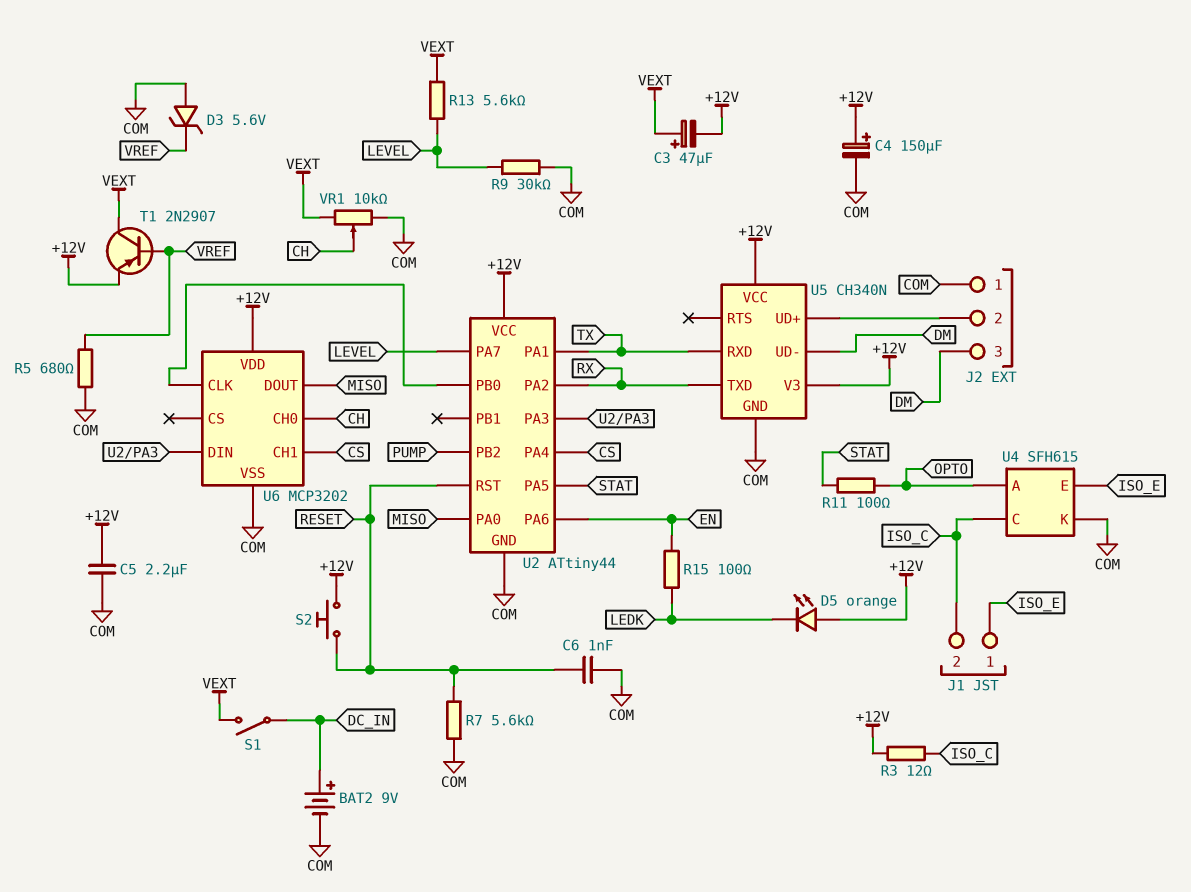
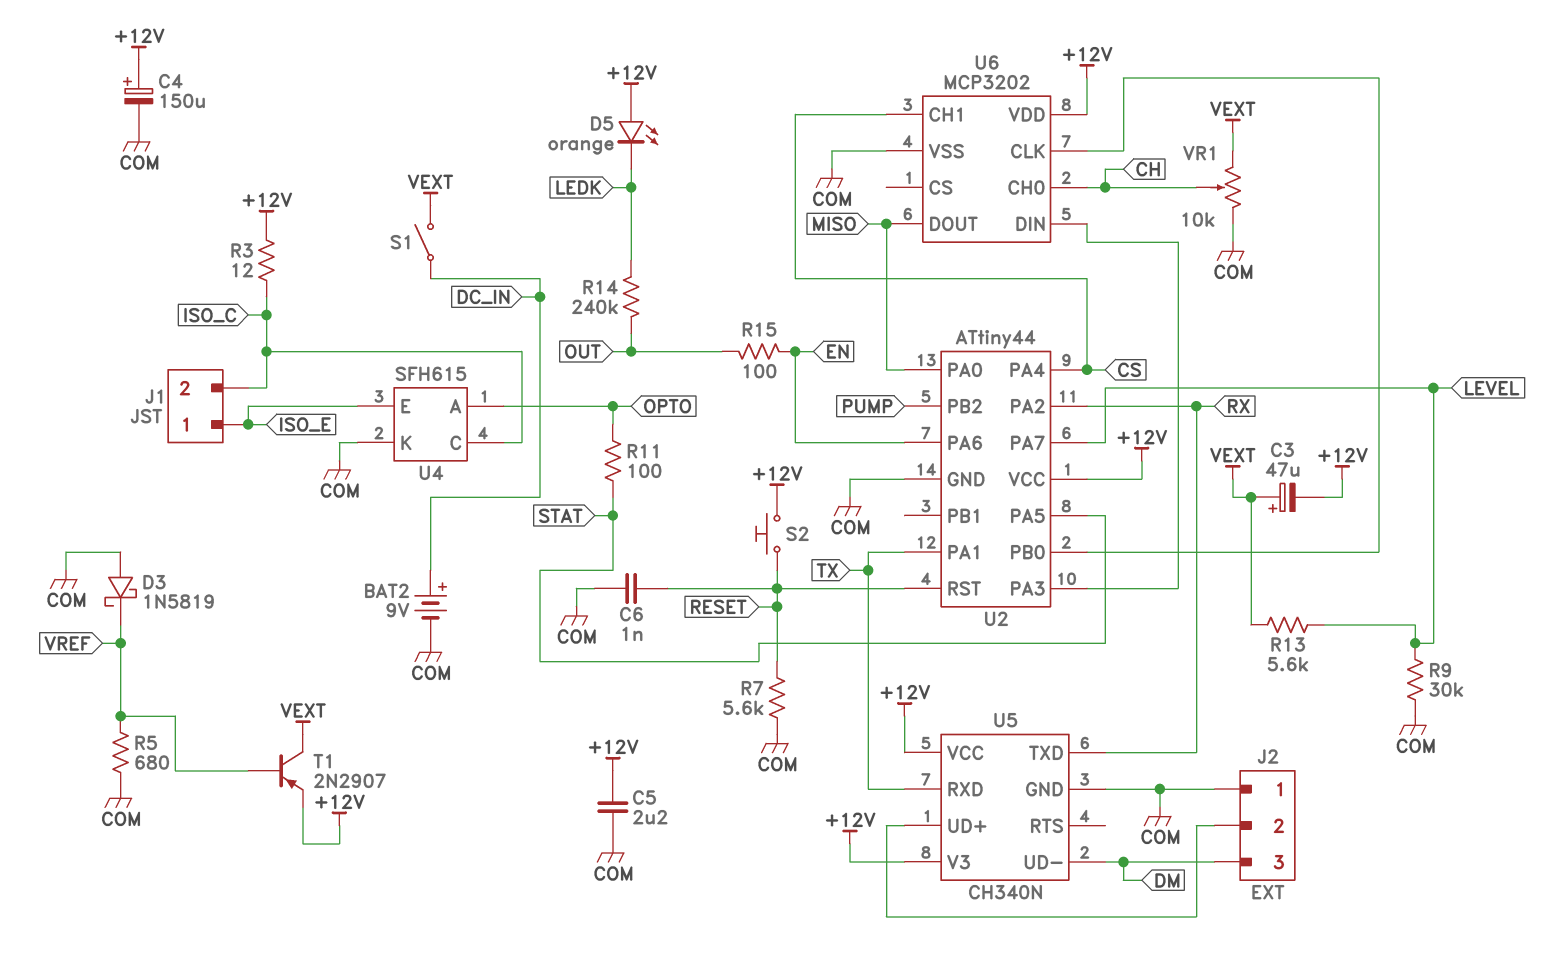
D3: zener 5.6V (A COM, K VREF) -> schottky 1N5819 (A COM, K VREF)
R14: none -> 240k (LEDK, OUT)
R15: 100 (EN, LEDK) -> 100 (EN, OUT)

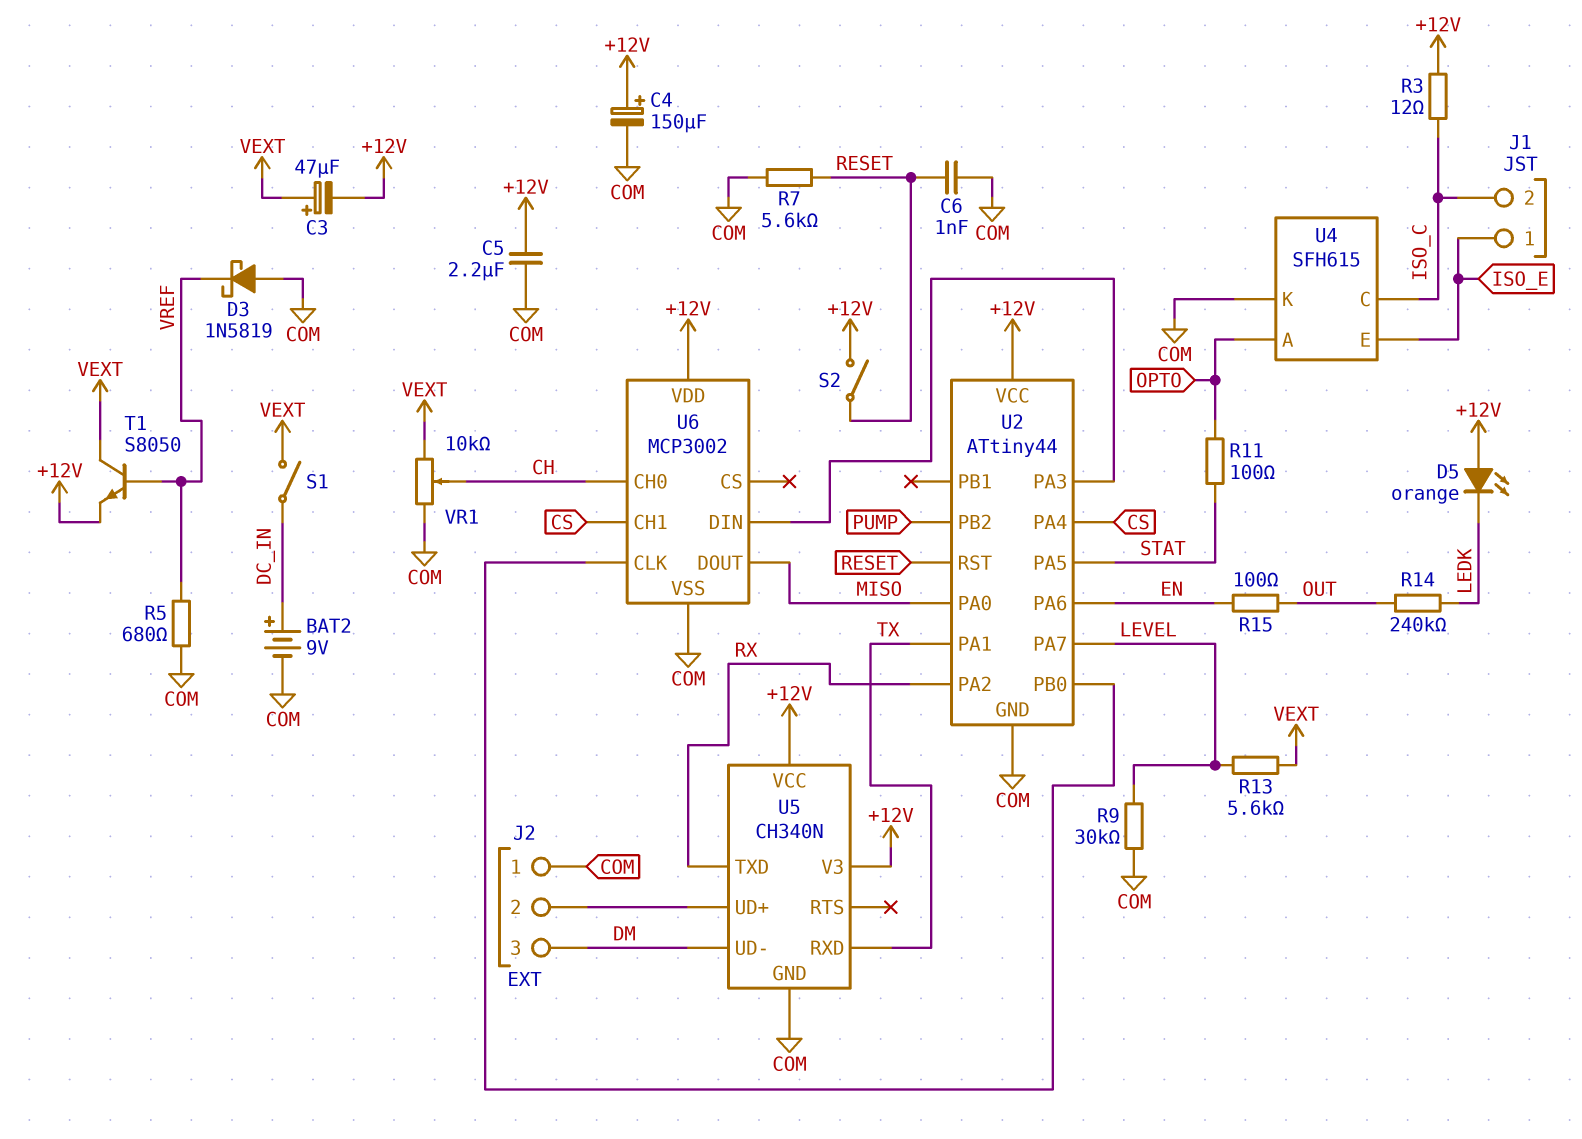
S2: button (+12V, RESET) -> switch (+12V, RESET)
T1: PNP 2N2907 (B VREF, C VEXT, E +12V) -> NPN S8050 (B VREF, C VEXT, E +12V)
U6: MCP3202 -> MCP3002

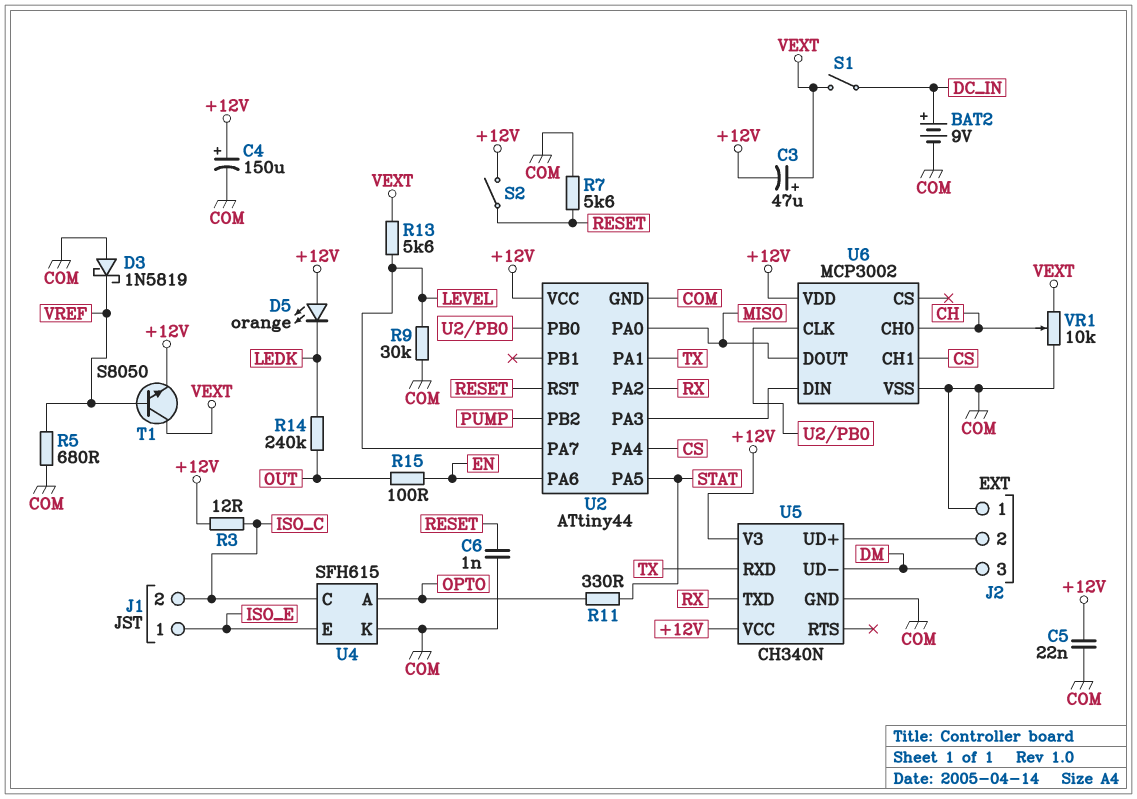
C5: 2.2uF (+12V, COM) -> 22nF (+12V, COM)
R11: 100 (OPTO, STAT) -> 330 (OPTO, STAT)

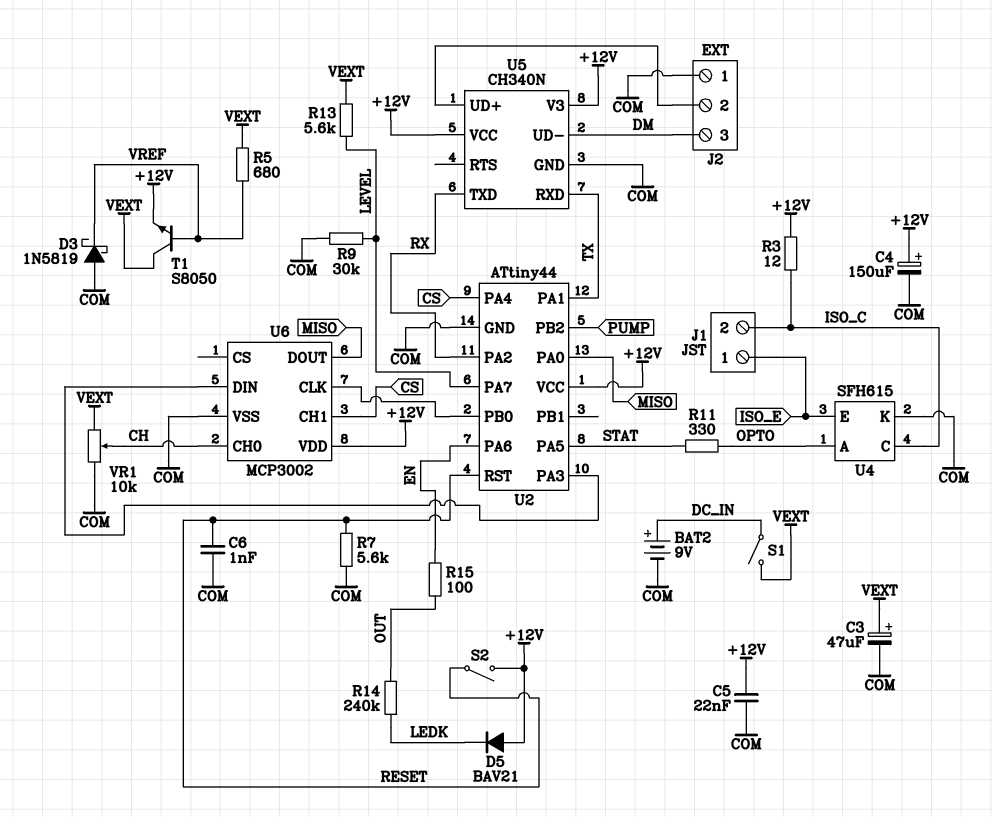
C3: 47uF (plus VEXT, minus +12V) -> 47uF (plus VEXT, minus COM)
D5: LED orange (A +12V, K LEDK) -> diode BAV21 (A +12V, K LEDK)
R5: 680 (COM, VREF) -> 680 (VEXT, VREF)

